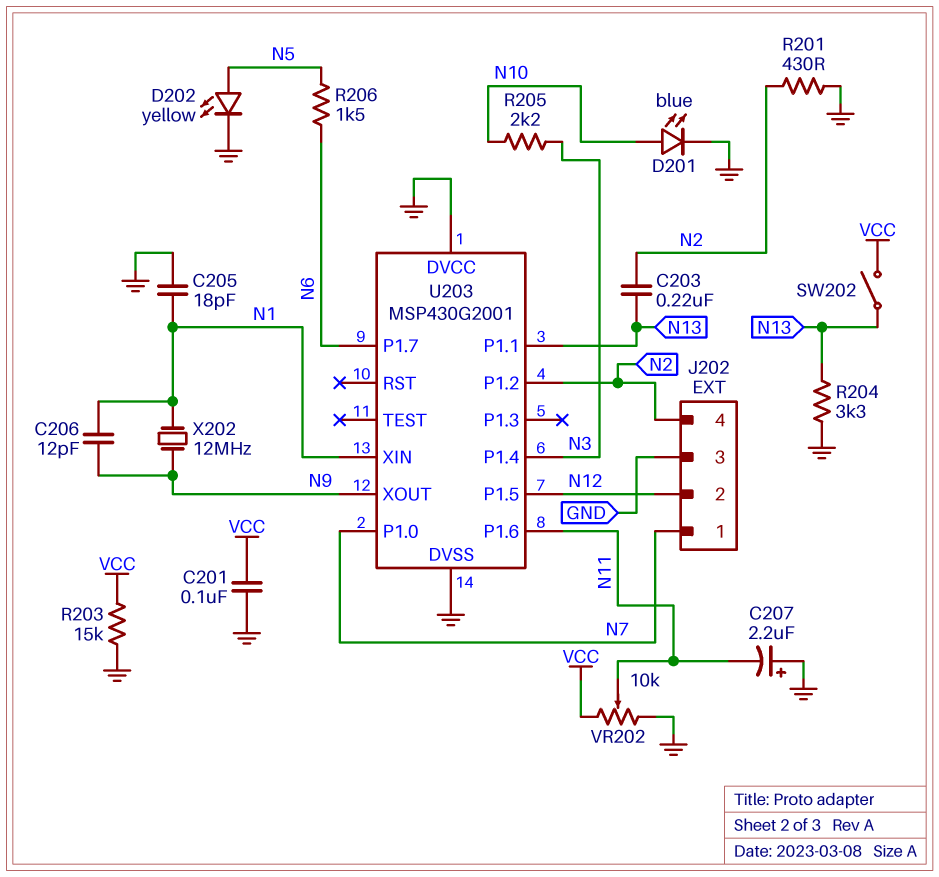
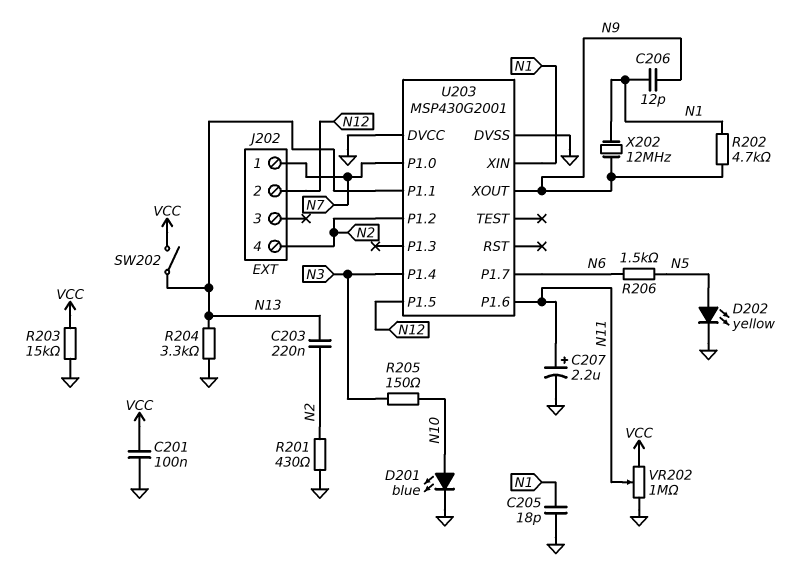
C207: 2.2uF (plus GND, minus N11) -> 2.2uF (plus N11, minus GND)
J202 pin 3: GND -> none
R202: none -> 4.7k (N1, N9)
R205: 2.2k (N3, N10) -> 150 (N3, N10)
VR202: 10k (GND, VCC, wiper N11) -> 1M (GND, VCC, wiper N11)

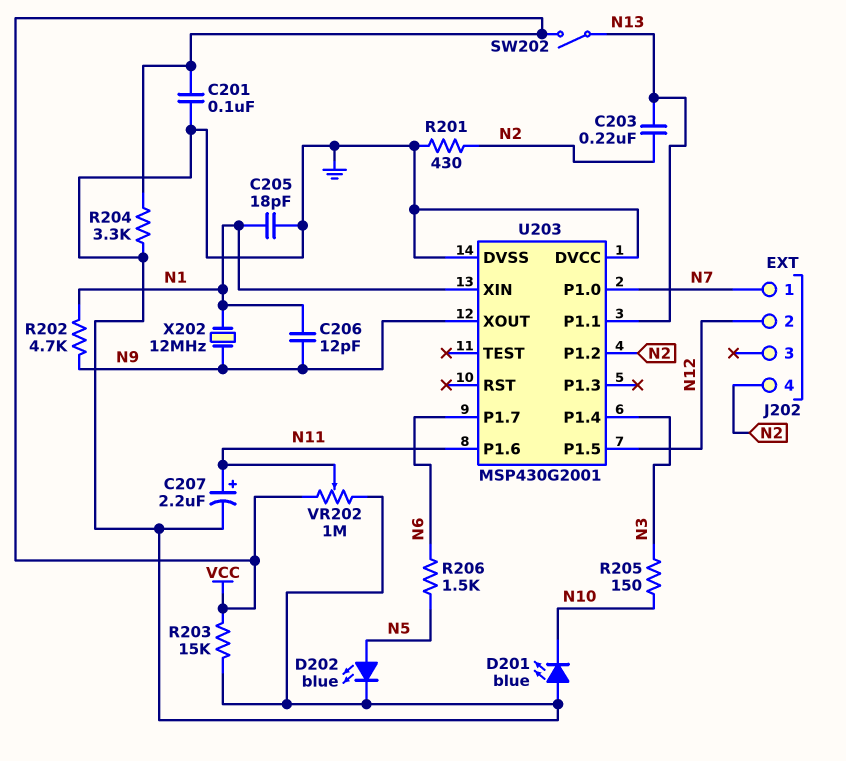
D201: LED blue (A N10, K GND) -> LED blue (A GND, K N10)
D202: LED yellow (A N5, K GND) -> LED blue (A N5, K GND)
R204: 3.3k (GND, N13) -> 3.3k (GND, VCC)

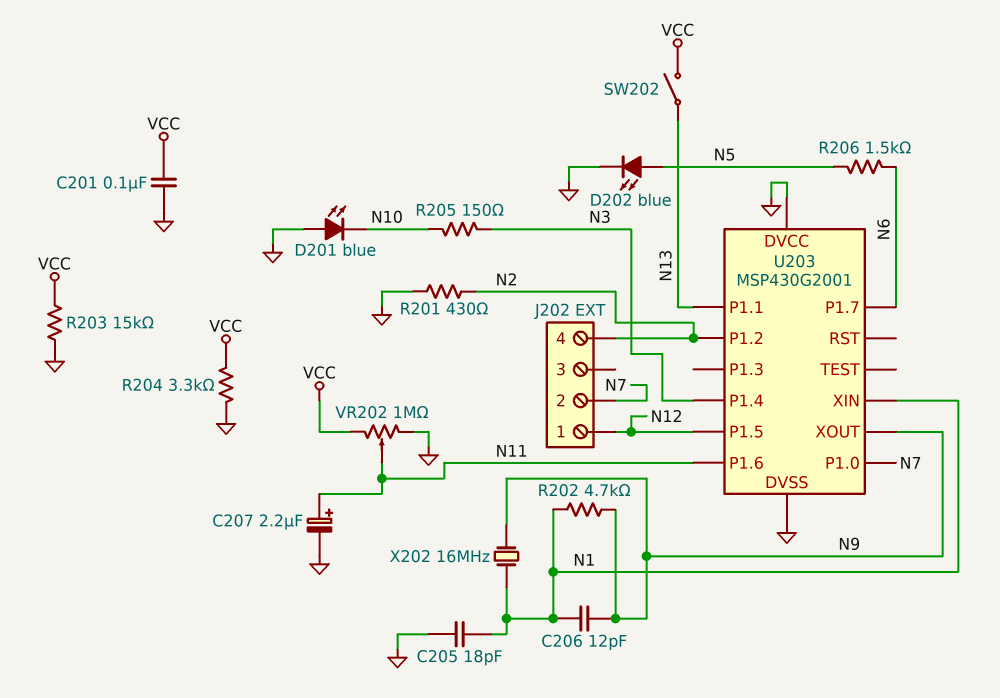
C203: 220nF (N2, N13) -> none
J202 pin 1: N7 -> N12
J202 pin 2: N12 -> N7
X202: 12MHz (N1, N9) -> 16MHz (N1, N9)

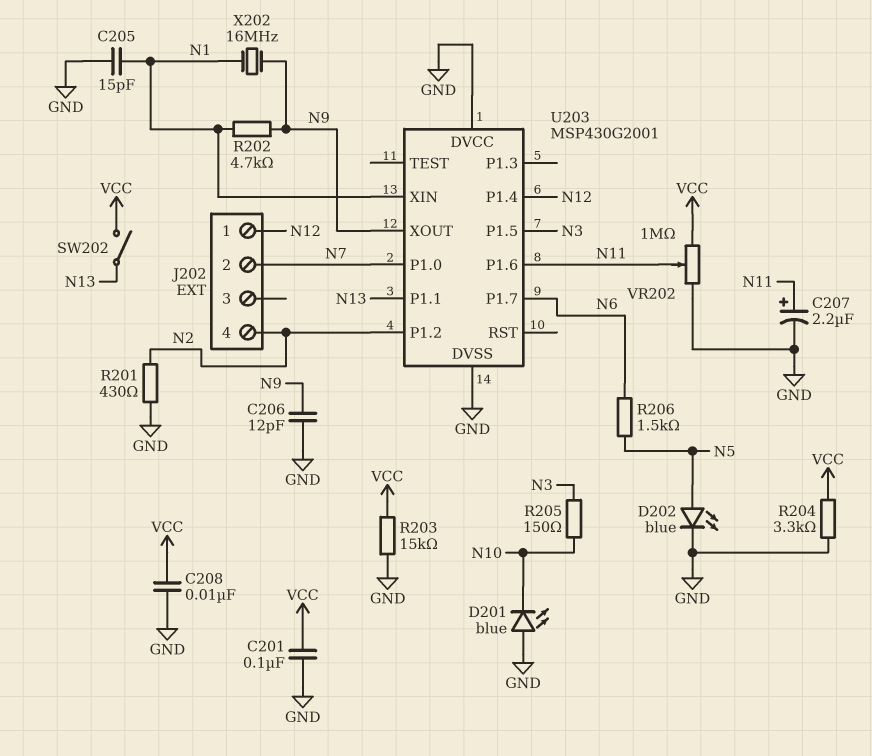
C205: 18pF (GND, N1) -> 15pF (GND, N1)
C206: 12pF (N1, N9) -> 12pF (GND, N9)
C208: none -> 10nF (GND, VCC)
U203 pin P1.4: N3 -> N12
U203 pin P1.5: N12 -> N3

